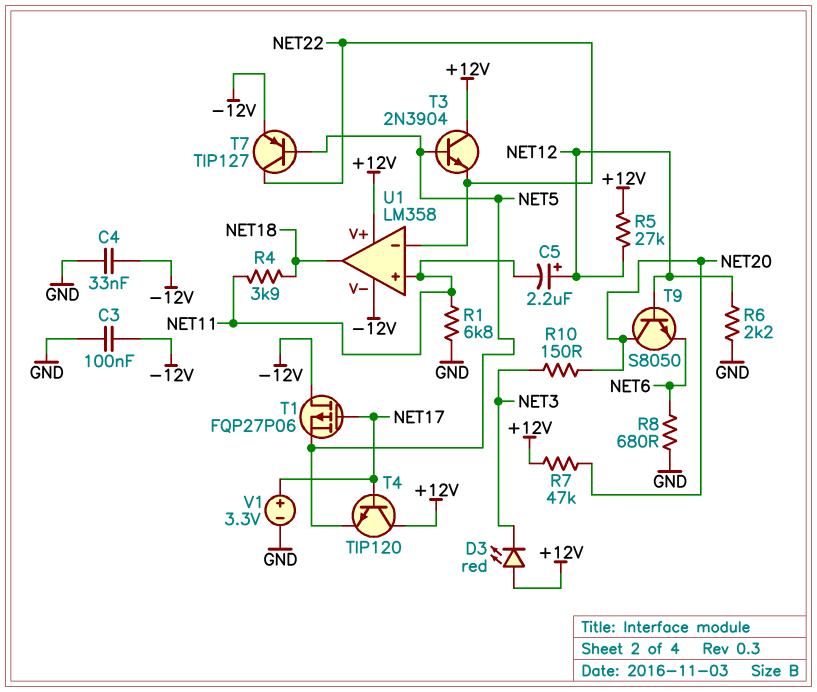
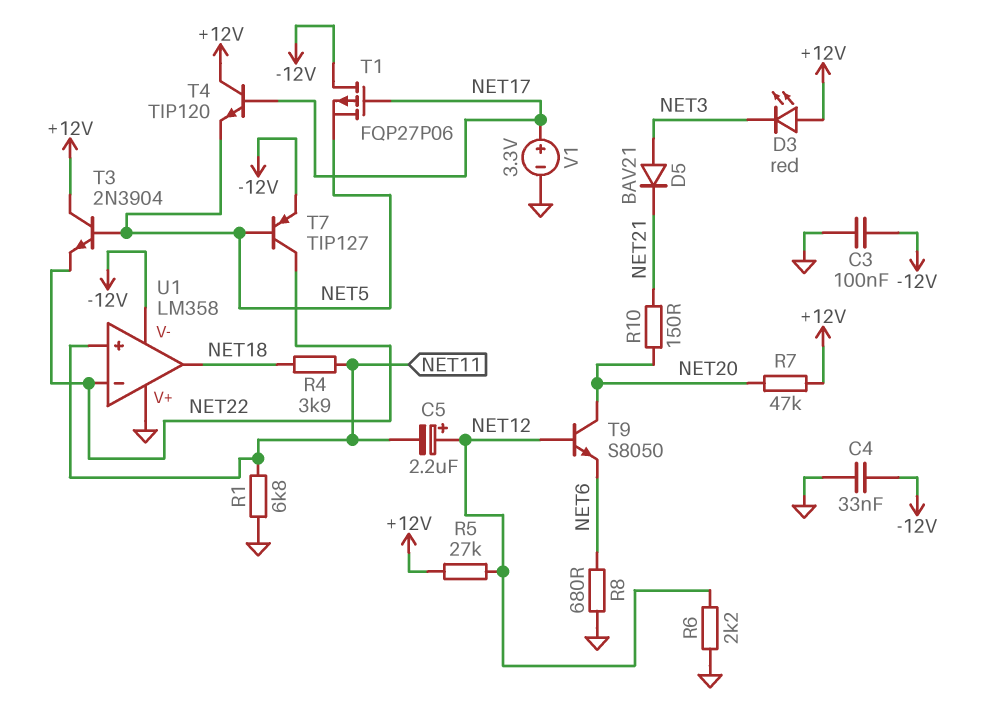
D5: none -> diode BAV21 (A NET3, K NET21)
R10: 150 (NET3, NET20) -> 150 (NET20, NET21)
U1 pin V+: +12V -> GND

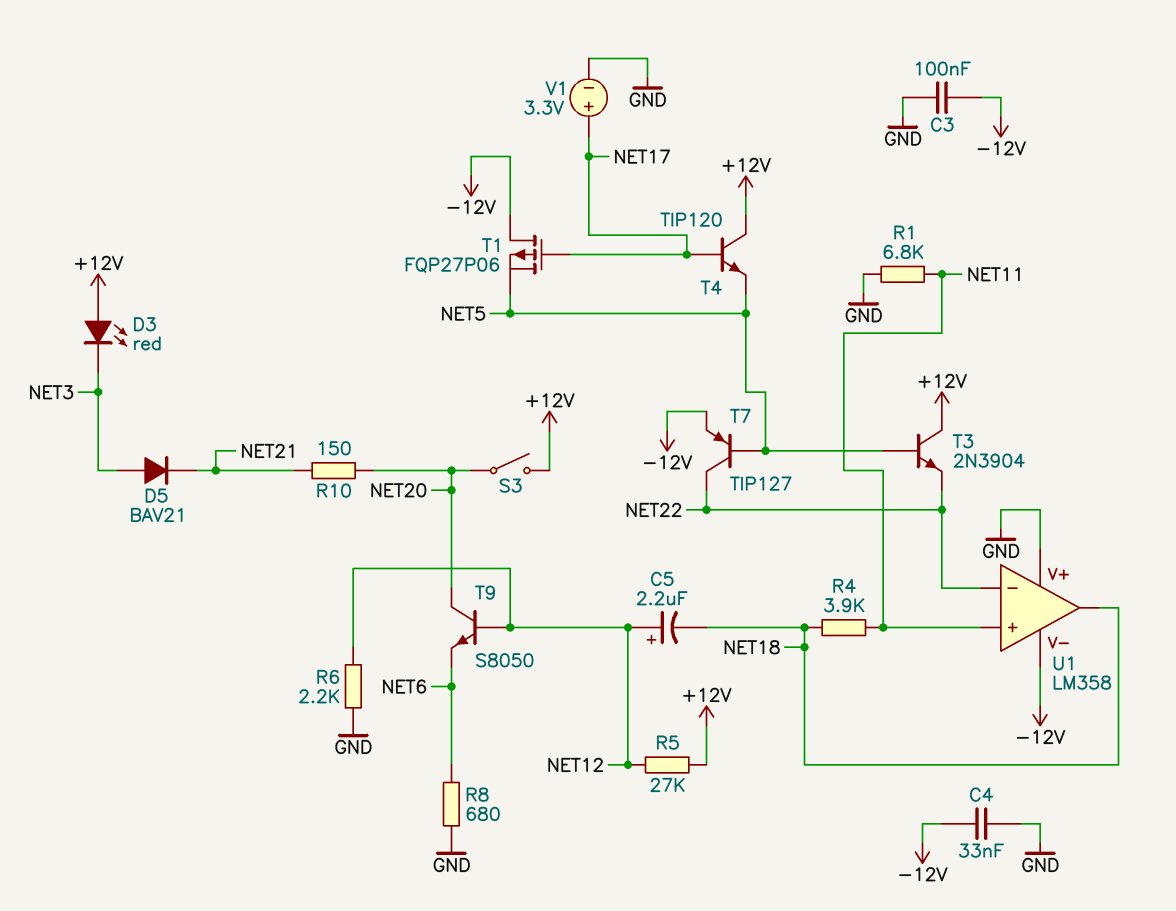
C5: 2.2uF (plus NET12, minus NET11) -> 2.2uF (plus NET12, minus NET18)
R7: 47k (+12V, NET20) -> none
S3: none -> switch (+12V, NET20)

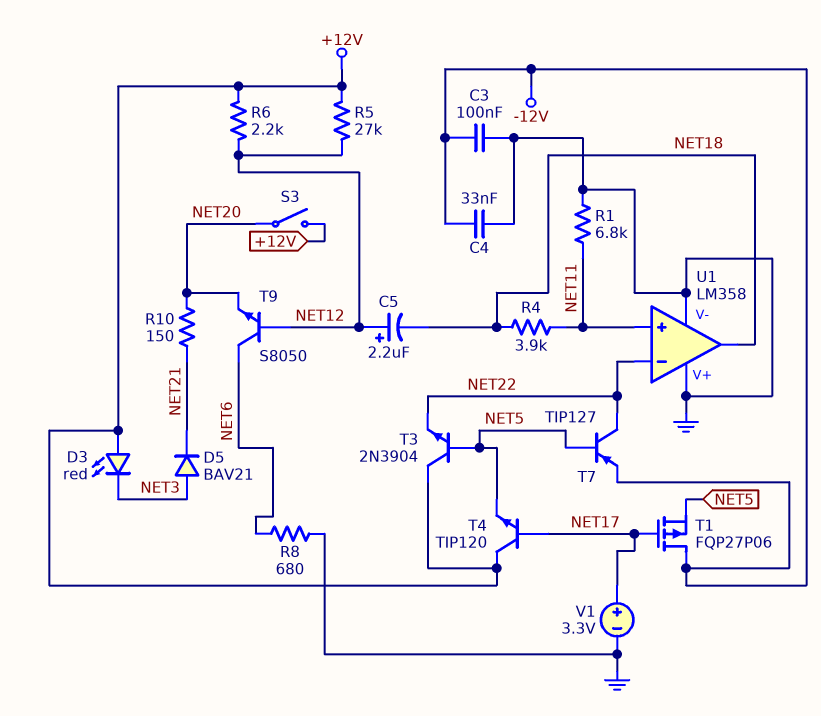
R6: 2.2k (GND, NET12) -> 2.2k (+12V, NET12)
T9: NPN S8050 (B NET12, C NET20, E NET6) -> NPN S8050 (B NET12, C NET6, E NET20)
U1 pin V-: -12V -> GND

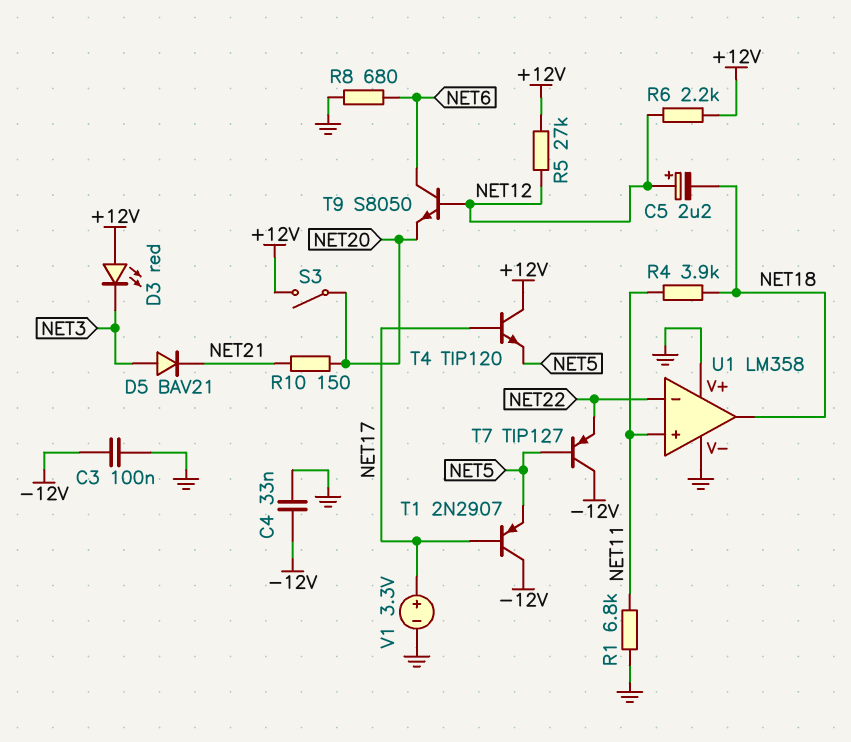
T1: PMOS FQP27P06 (G NET17, D -12V, S NET5) -> PNP 2N2907 (B NET17, C -12V, E NET5)
T3: NPN 2N3904 (B NET5, C +12V, E NET22) -> none
T7: PNP TIP127 (B NET5, C NET22, E -12V) -> PNP TIP127 (B NET5, C -12V, E NET22)

